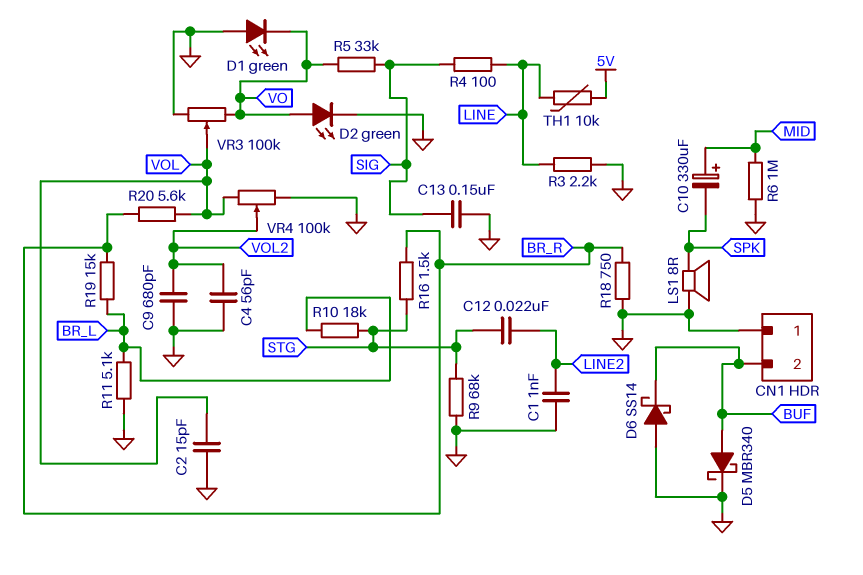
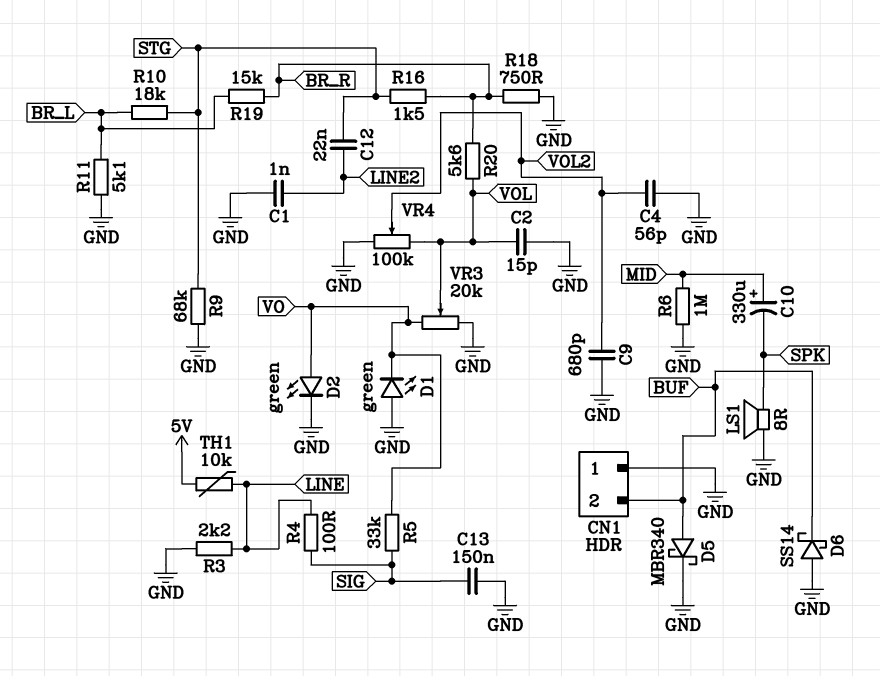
VR3: 100k (GND, VO, wiper VOL) -> 20k (GND, VO, wiper VOL)

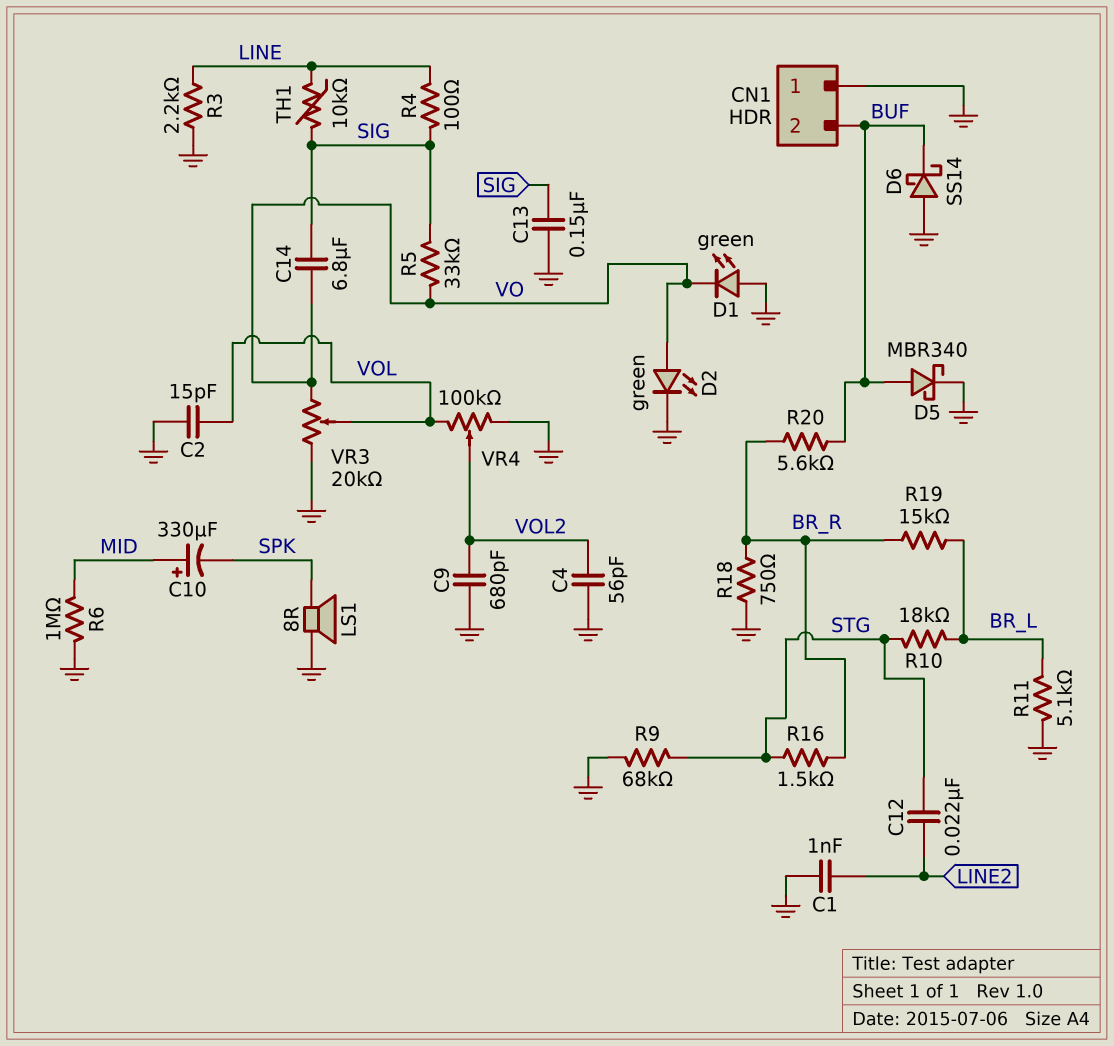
C14: none -> 6.8uF (SIG, VO)
R20: 5.6k (BR_R, VOL) -> 5.6k (BR_R, BUF)
TH1: 10k (5V, LINE) -> 10k (LINE, SIG)

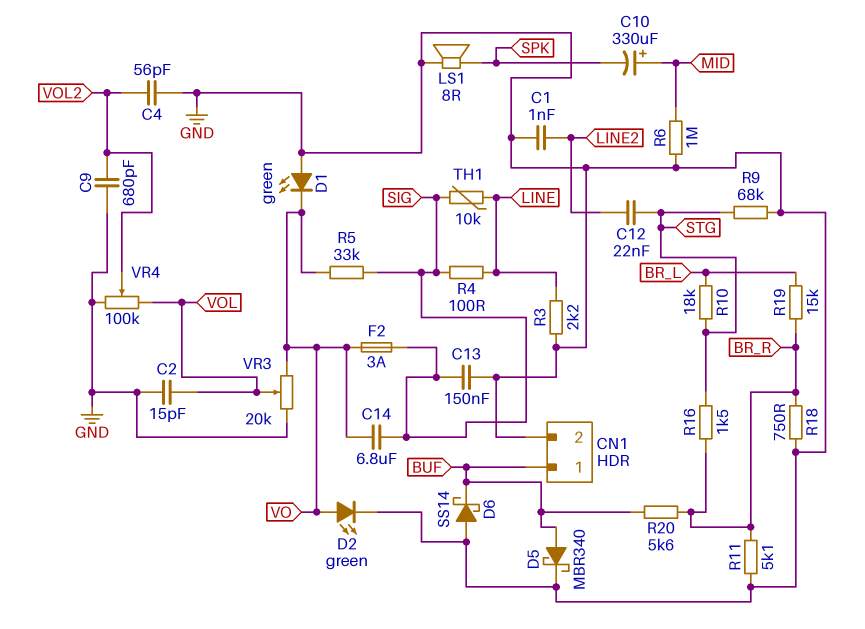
CN1 pin 1: GND -> BUF
CN1 pin 2: BUF -> GND
F2: none -> 3A (SIG, VO)
R11: 5.1k (BR_L, GND) -> 5.1k (BR_R, GND)

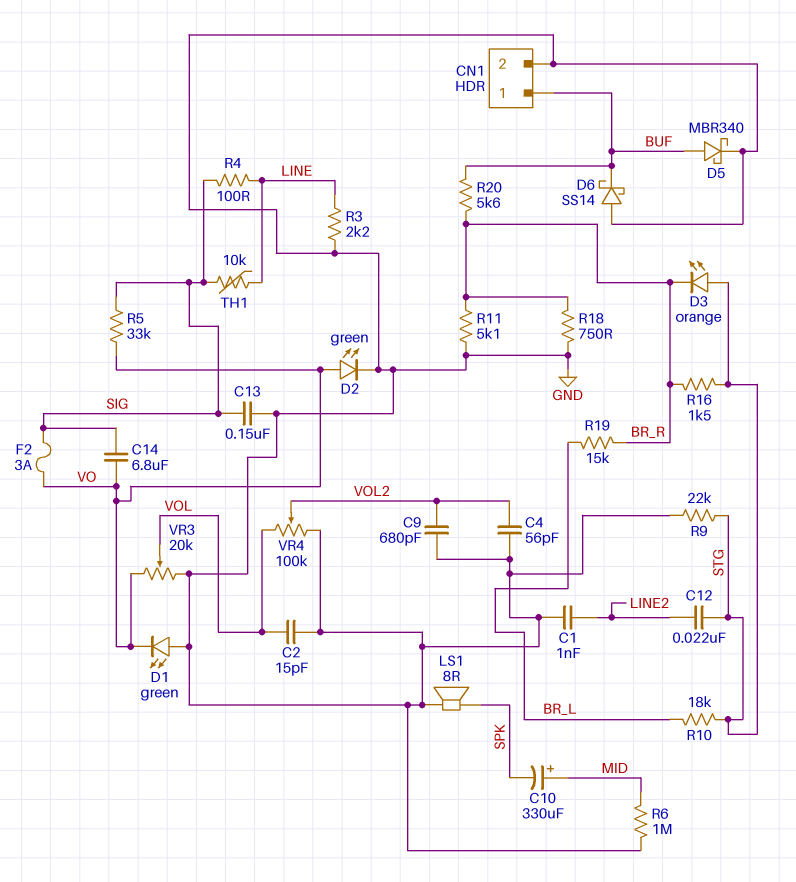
D3: none -> LED orange (A STG, K BR_R)
R9: 68k (GND, STG) -> 22k (GND, STG)

